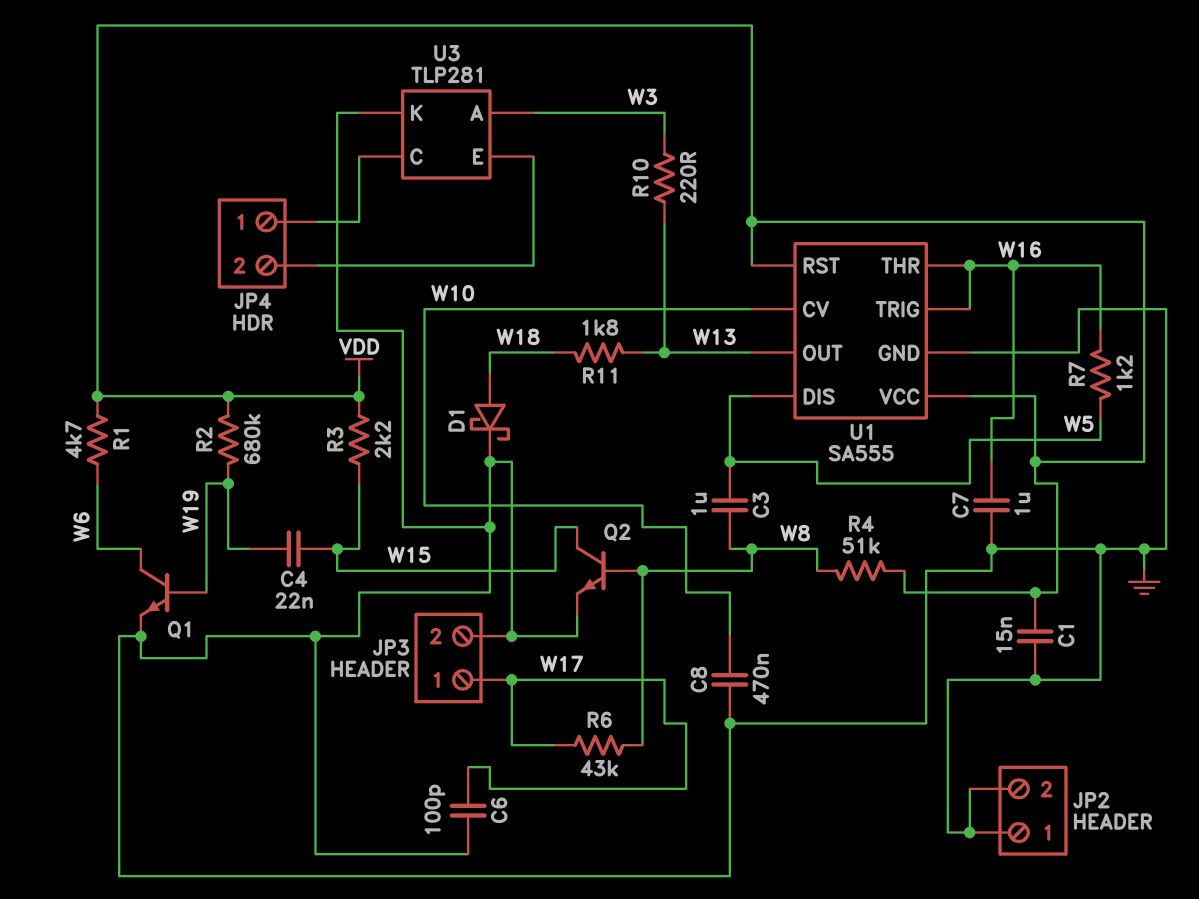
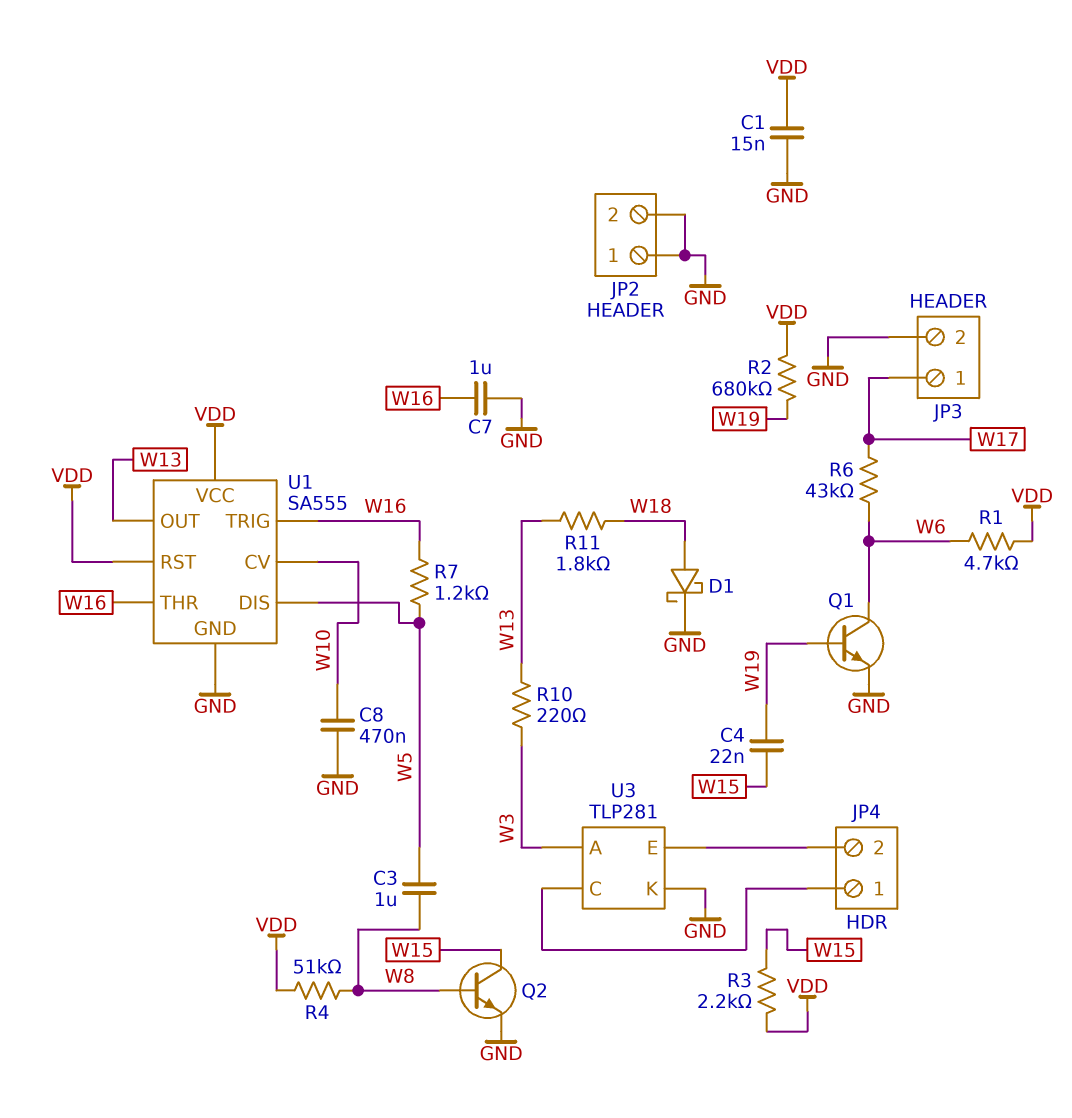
C6: 100pF (GND, W17) -> none
R6: 43k (W8, W17) -> 43k (W6, W17)

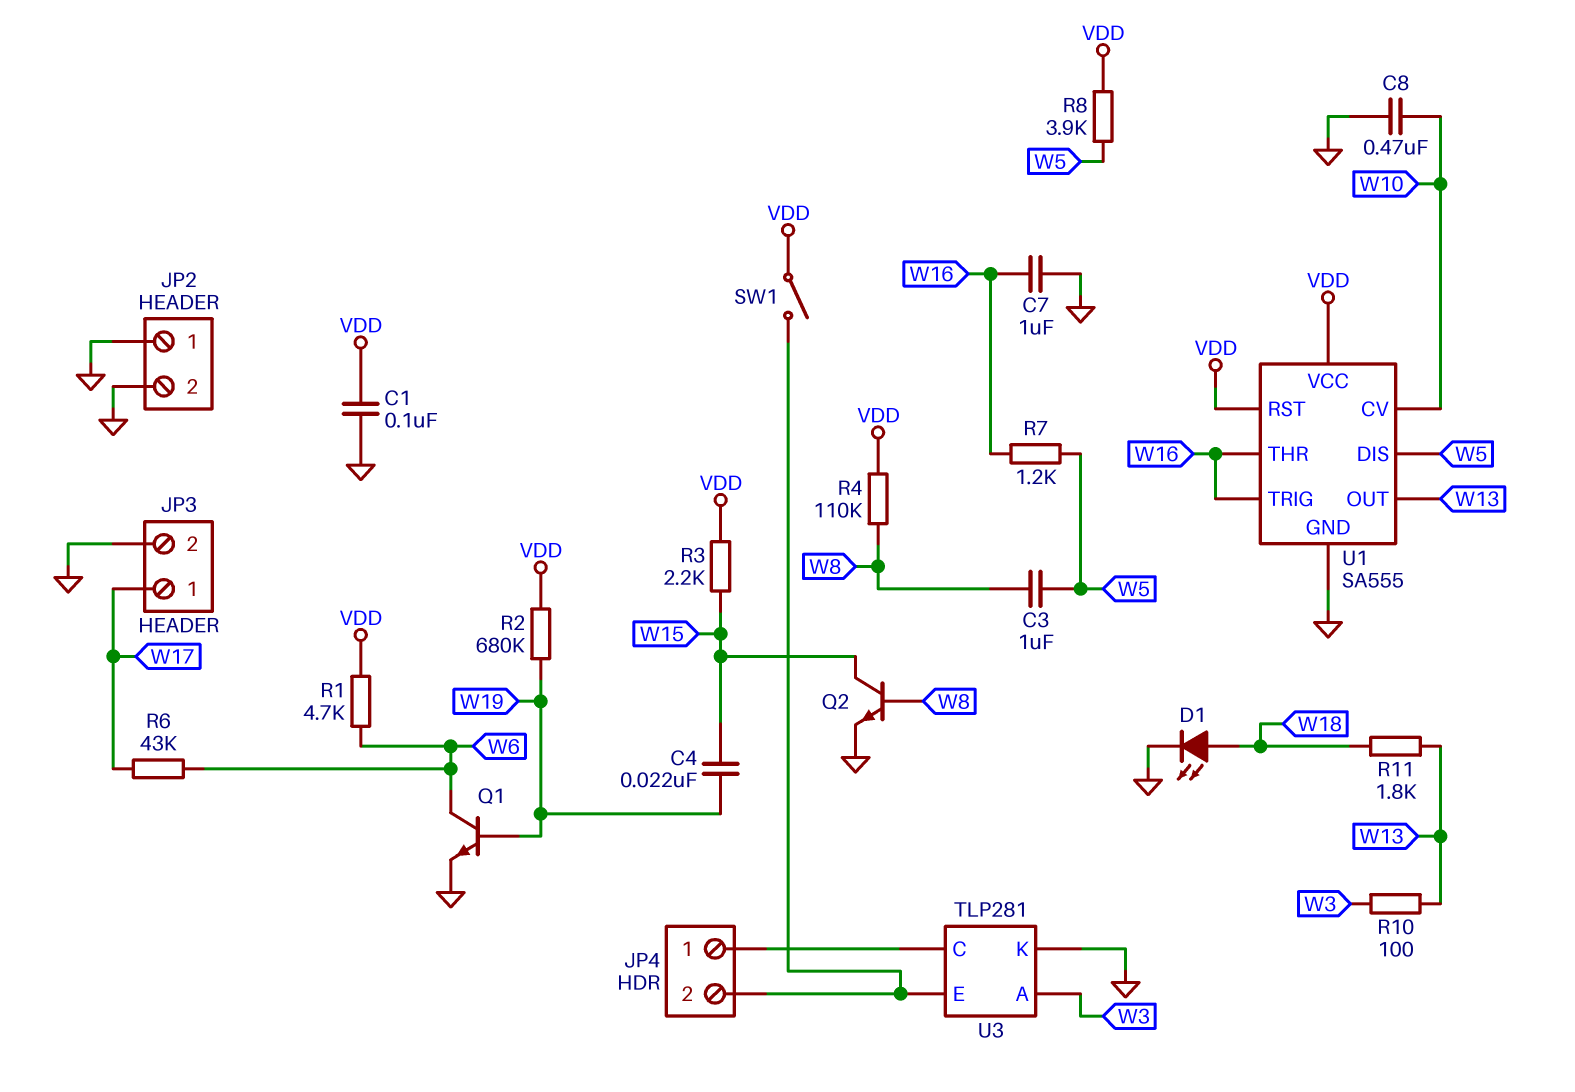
C1: 15nF (GND, VDD) -> 100nF (GND, VDD)
D1: schottky (A W18, K GND) -> LED (A W18, K GND)
R4: 51k (VDD, W8) -> 110k (VDD, W8)
R8: none -> 3.9k (VDD, W5)
R10: 220 (W3, W13) -> 100 (W3, W13)
SW1: none -> switch (JP4/2, VDD)

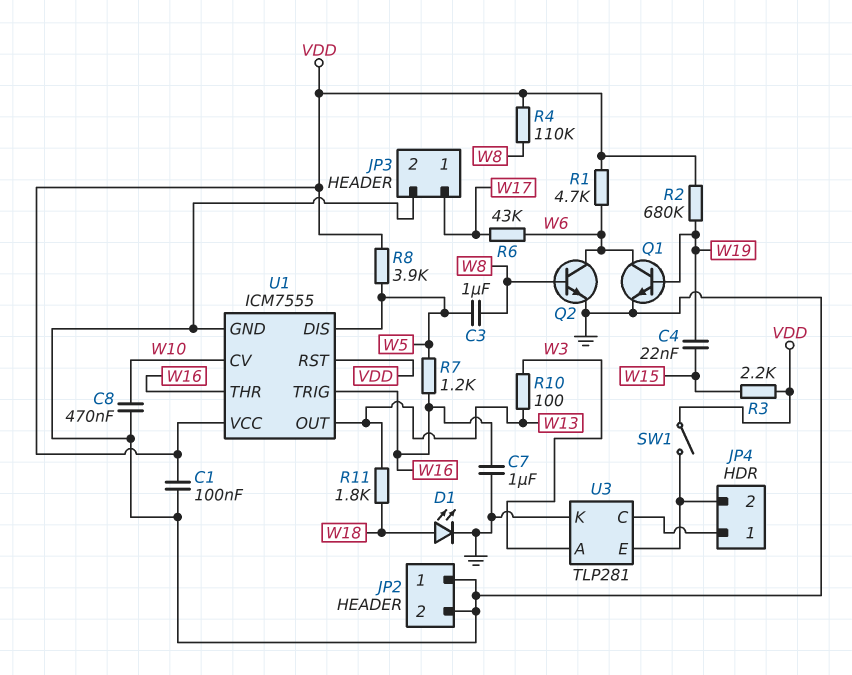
Q2: NPN (B W8, C W15, E GND) -> NPN (B W8, C W6, E GND)
U1: SA555 -> ICM7555

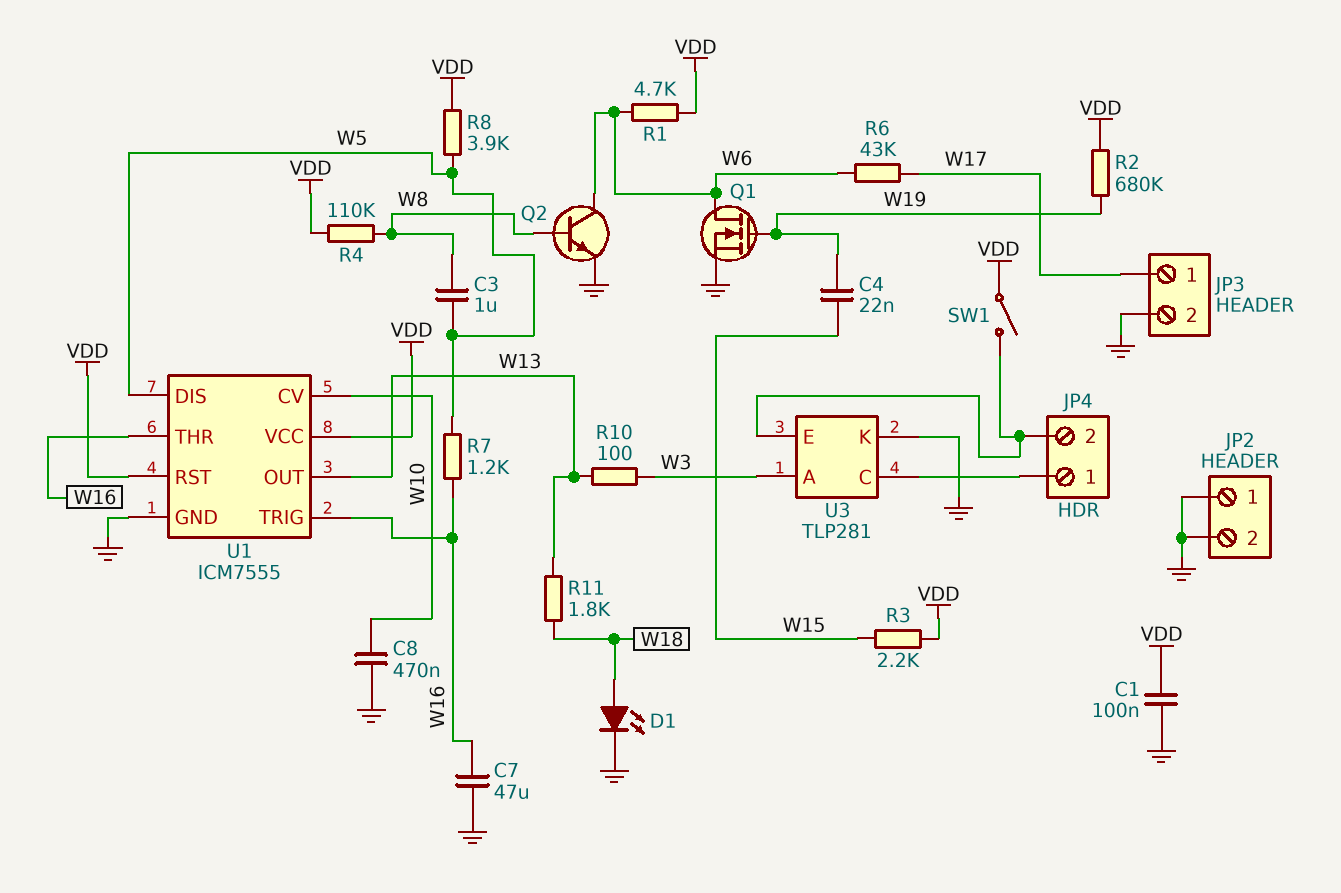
C7: 1uF (GND, W16) -> 47uF (GND, W16)
Q1: NPN (B W19, C W6, E GND) -> NMOS (G W19, D W6, S GND)

